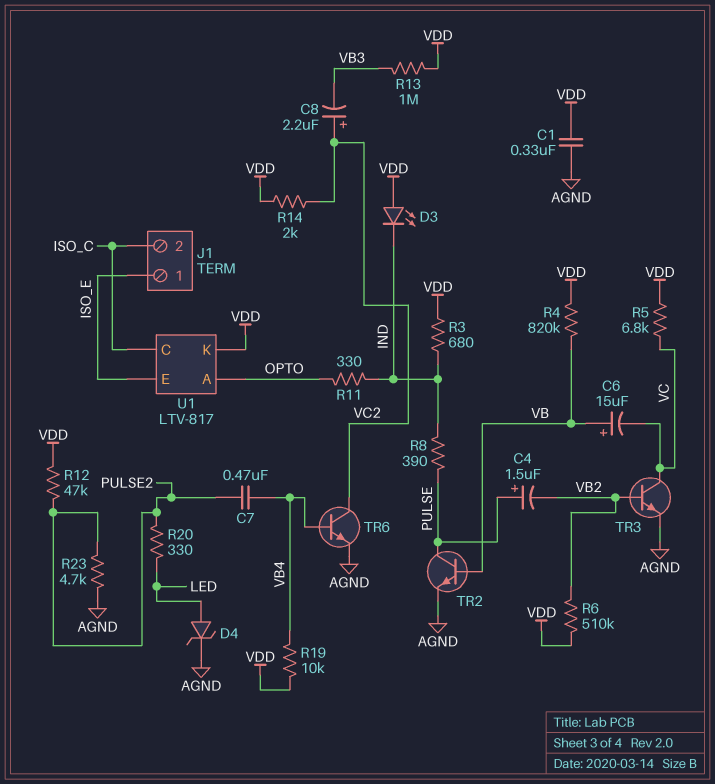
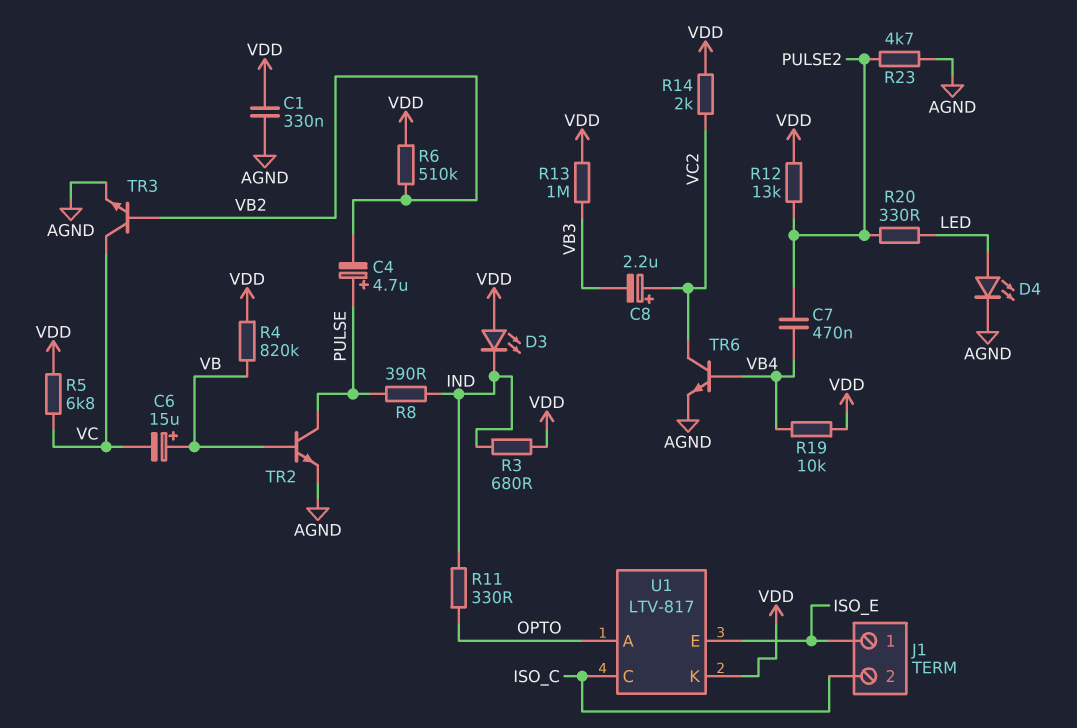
C4: 1.5uF (plus PULSE, minus VB2) -> 4.7uF (plus PULSE, minus VB2)
D4: zener (A LED, K AGND) -> LED (A LED, K AGND)
R12: 47k (PULSE2, VDD) -> 13k (PULSE2, VDD)

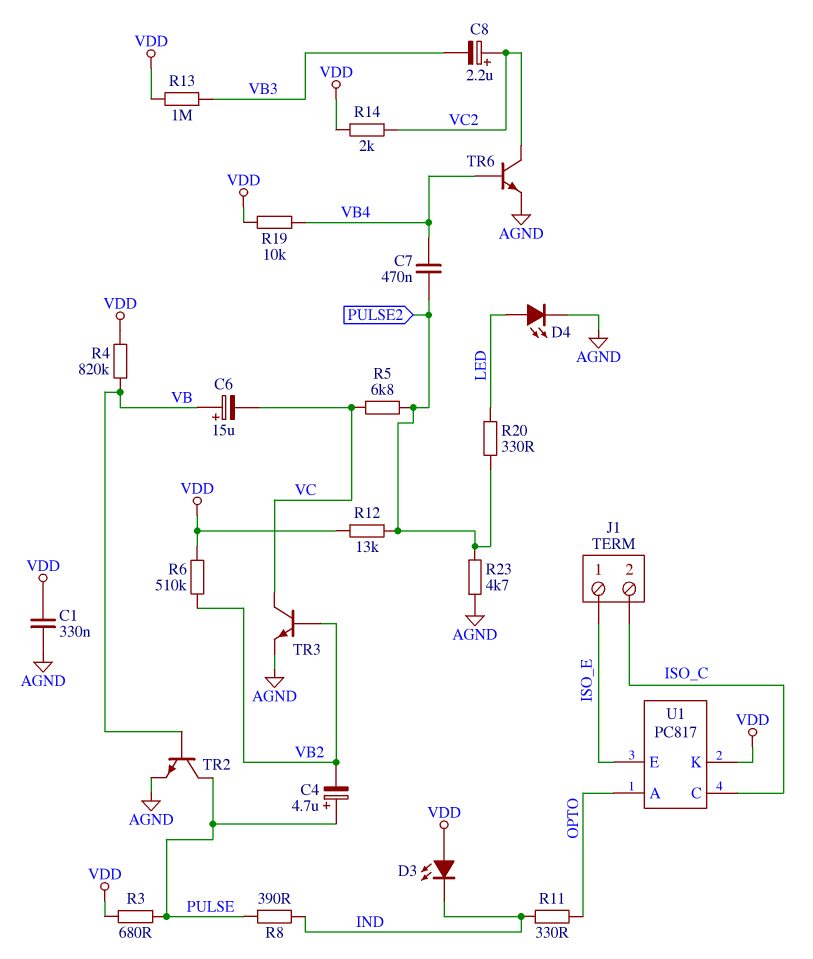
R3: 680 (IND, VDD) -> 680 (PULSE, VDD)
R5: 6.8k (VC, VDD) -> 6.8k (PULSE2, VC)
U1: LTV-817 -> PC817

